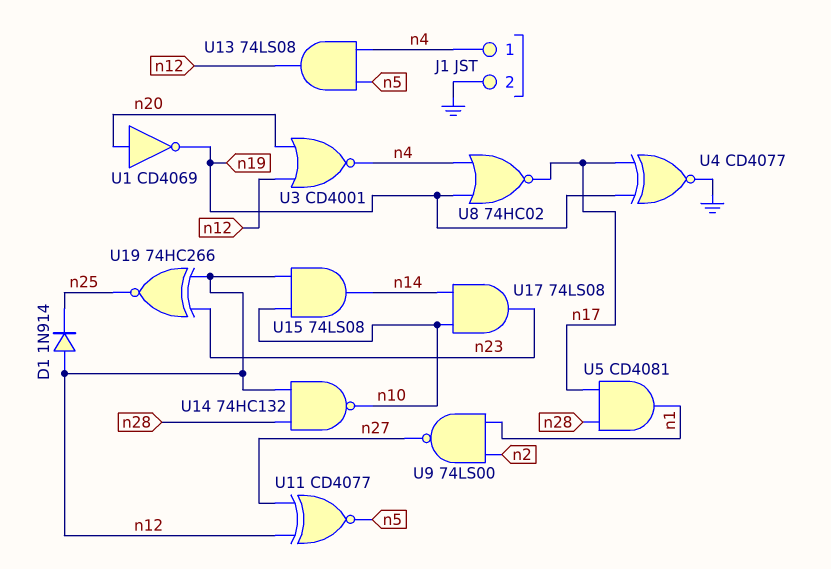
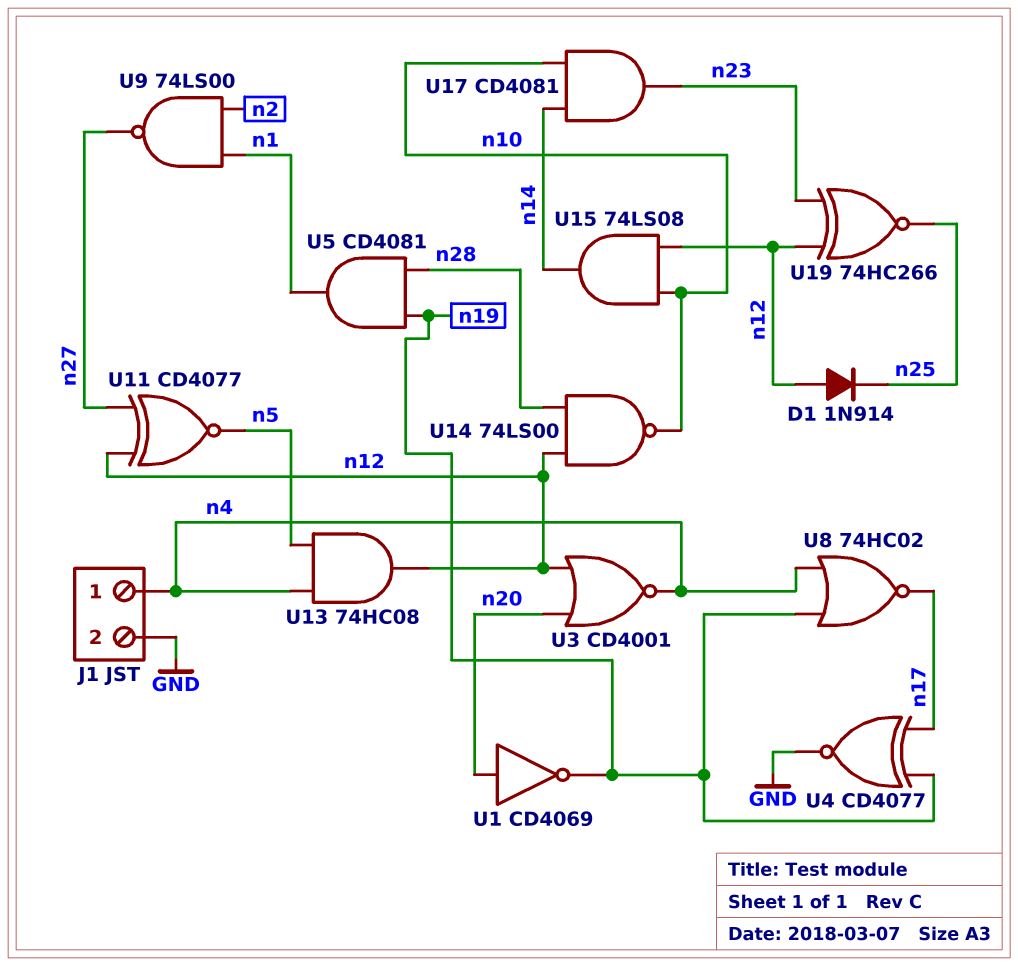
U5: AND CD4081 (in n17, in n28, out n1) -> AND CD4081 (in n19, in n28, out n1)
U13: AND 74LS08 (in n4, in n5, out n12) -> AND 74HC08 (in n4, in n5, out n12)
U14: NAND 74HC132 (in n12, in n28, out n10) -> NAND 74LS00 (in n12, in n28, out n10)
U17: AND 74LS08 (in n10, in n14, out n23) -> AND CD4081 (in n10, in n14, out n23)

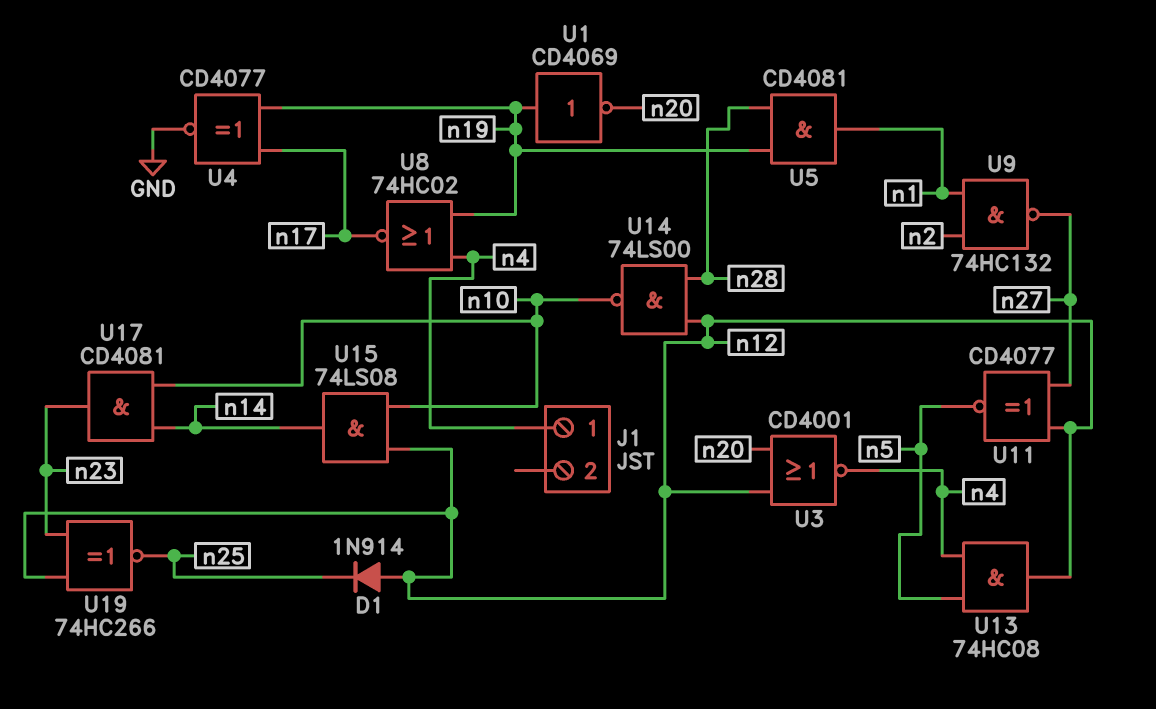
J1 pin 2: GND -> none
U1: NOT CD4069 (in n20, out n19) -> NOT CD4069 (in n19, out n20)
U9: NAND 74LS00 (in n1, in n2, out n27) -> NAND 74HC132 (in n1, in n2, out n27)

